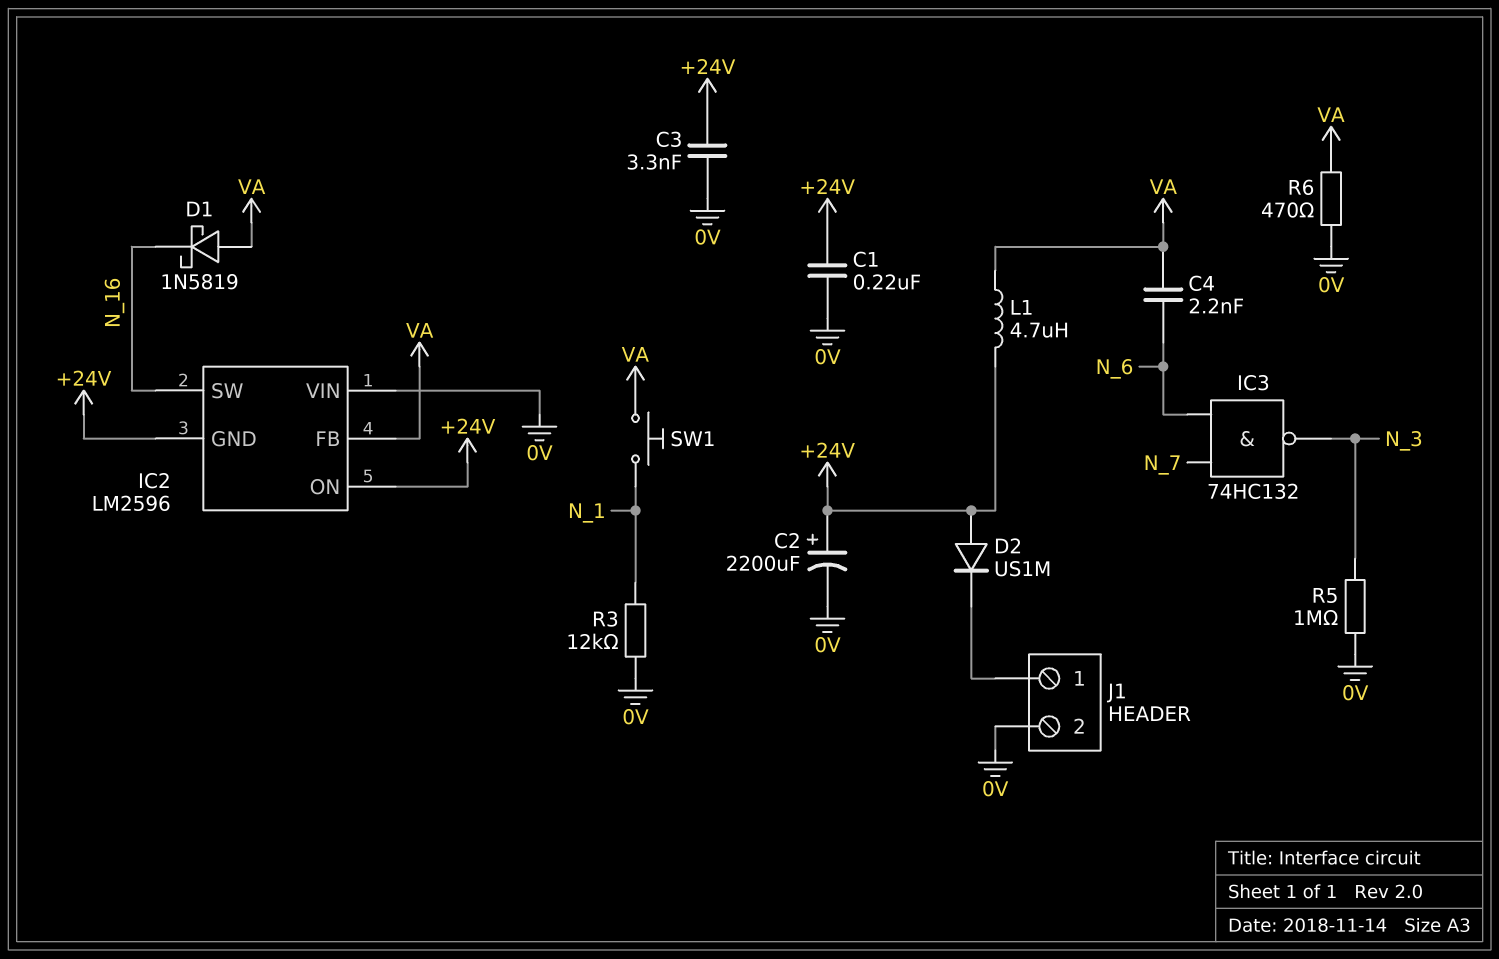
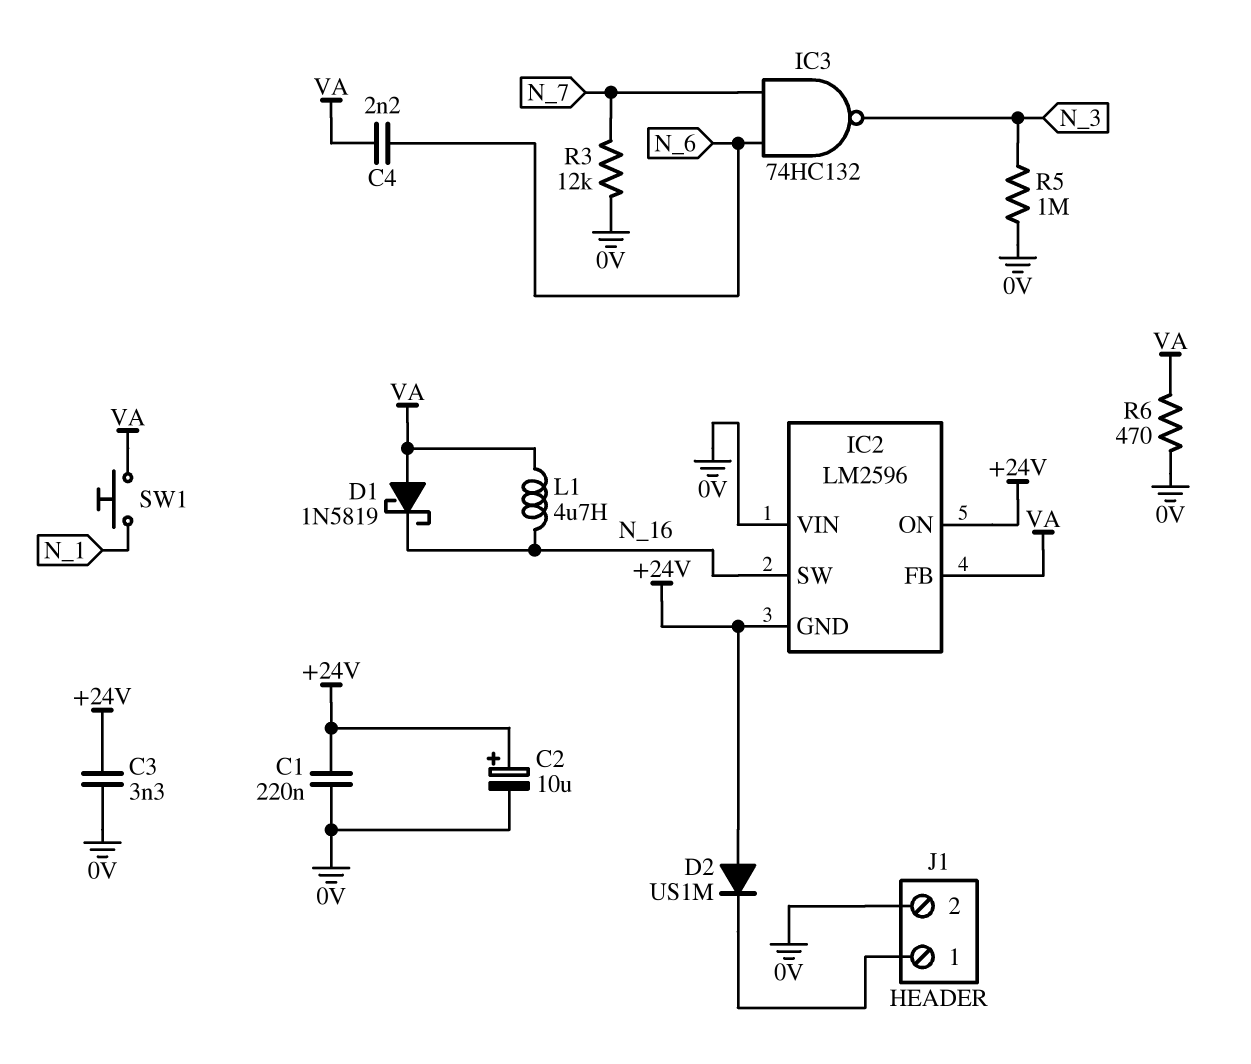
C2: 2200uF (plus +24V, minus 0V) -> 10uF (plus +24V, minus 0V)
L1: 4.7uH (+24V, VA) -> 4.7uH (N_16, VA)
R3: 12k (0V, N_1) -> 12k (0V, N_7)

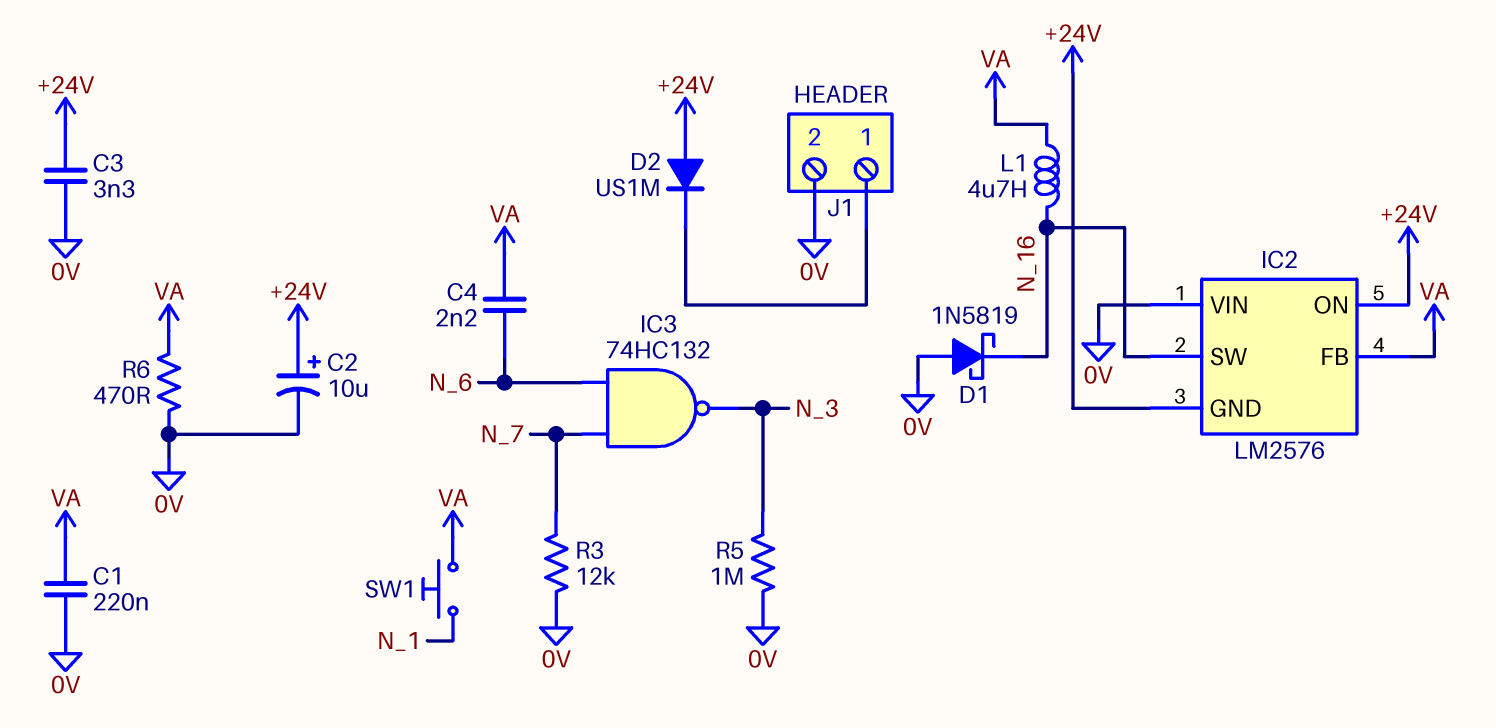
C1: 220nF (+24V, 0V) -> 220nF (0V, VA)
D1: schottky 1N5819 (A VA, K N_16) -> schottky 1N5819 (A 0V, K N_16)
IC2: LM2596 -> LM2576

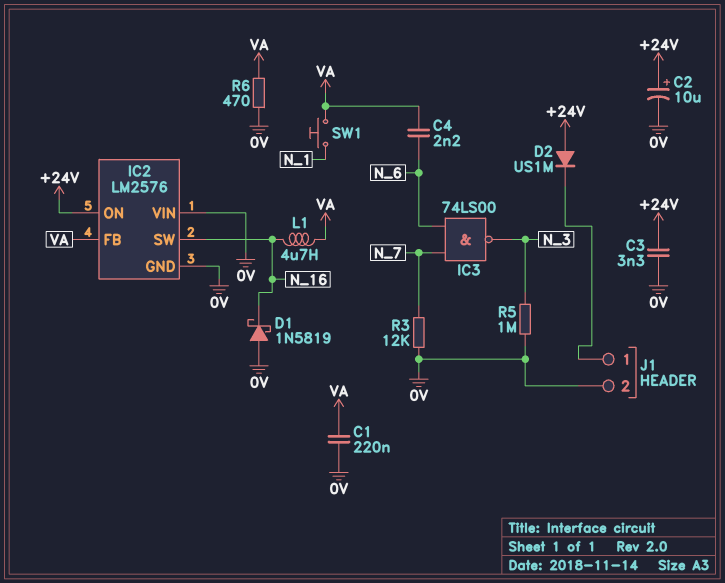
IC2 pin GND: +24V -> 0V
IC3: NAND 74HC132 (in N_6, in N_7, out N_3) -> NAND 74LS00 (in N_6, in N_7, out N_3)

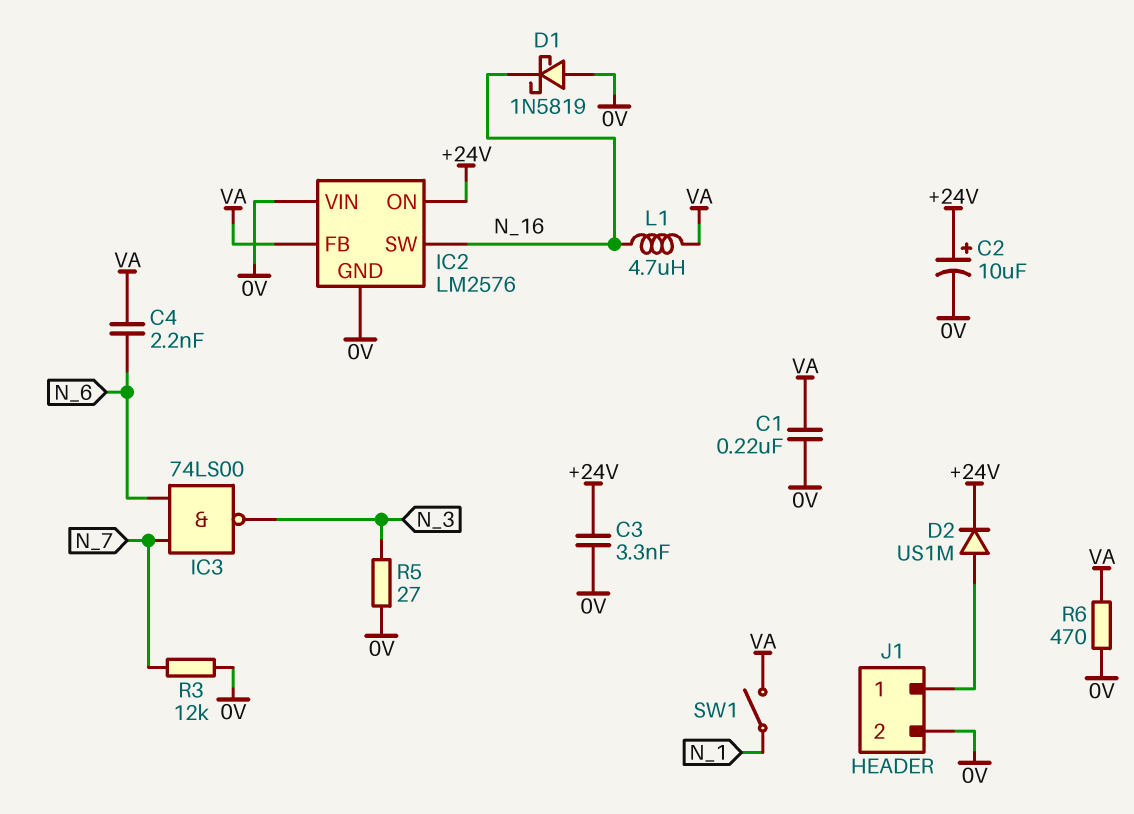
D2: diode US1M (A +24V, K J1/1) -> diode US1M (A J1/1, K +24V)
R5: 1M (0V, N_3) -> 27 (0V, N_3)
SW1: button (N_1, VA) -> switch (N_1, VA)

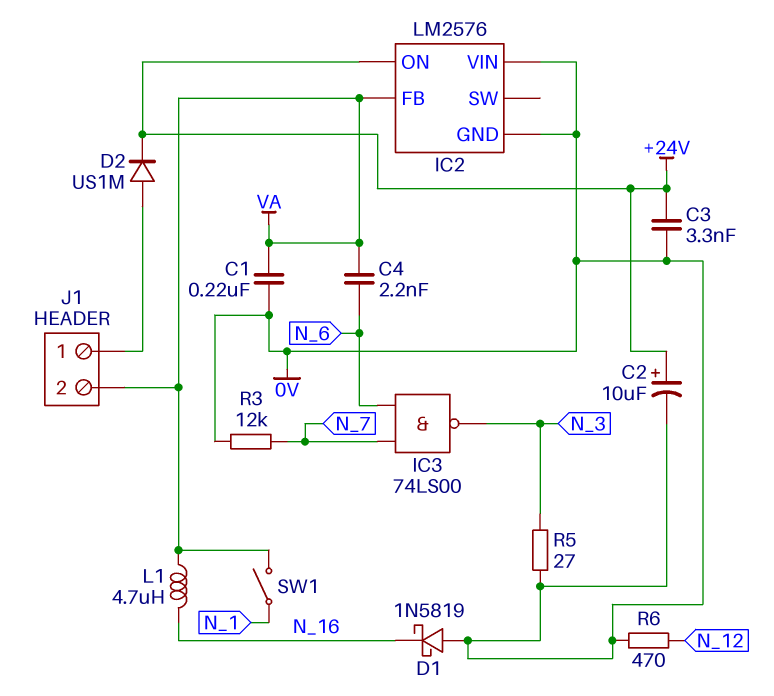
IC2 pin SW: N_16 -> none
J1 pin 2: 0V -> VA
R6: 470 (0V, VA) -> 470 (0V, N_12)

